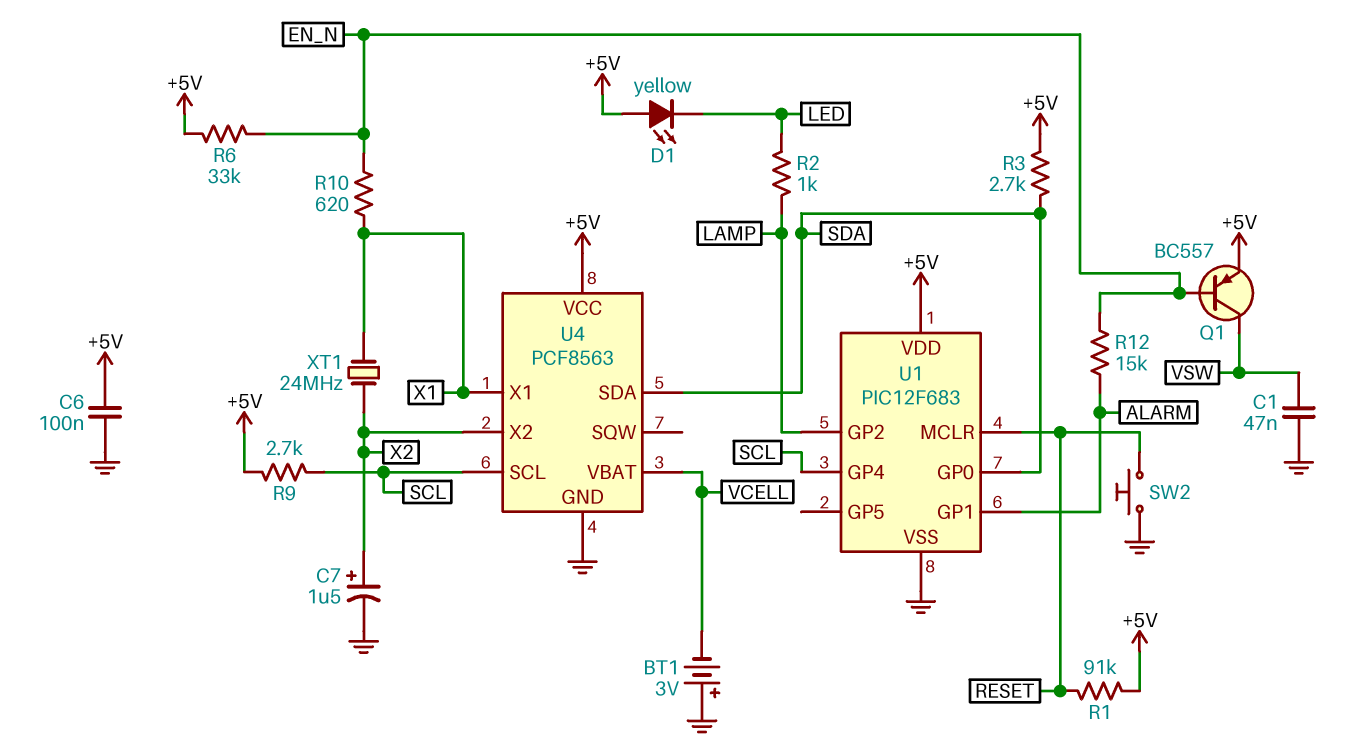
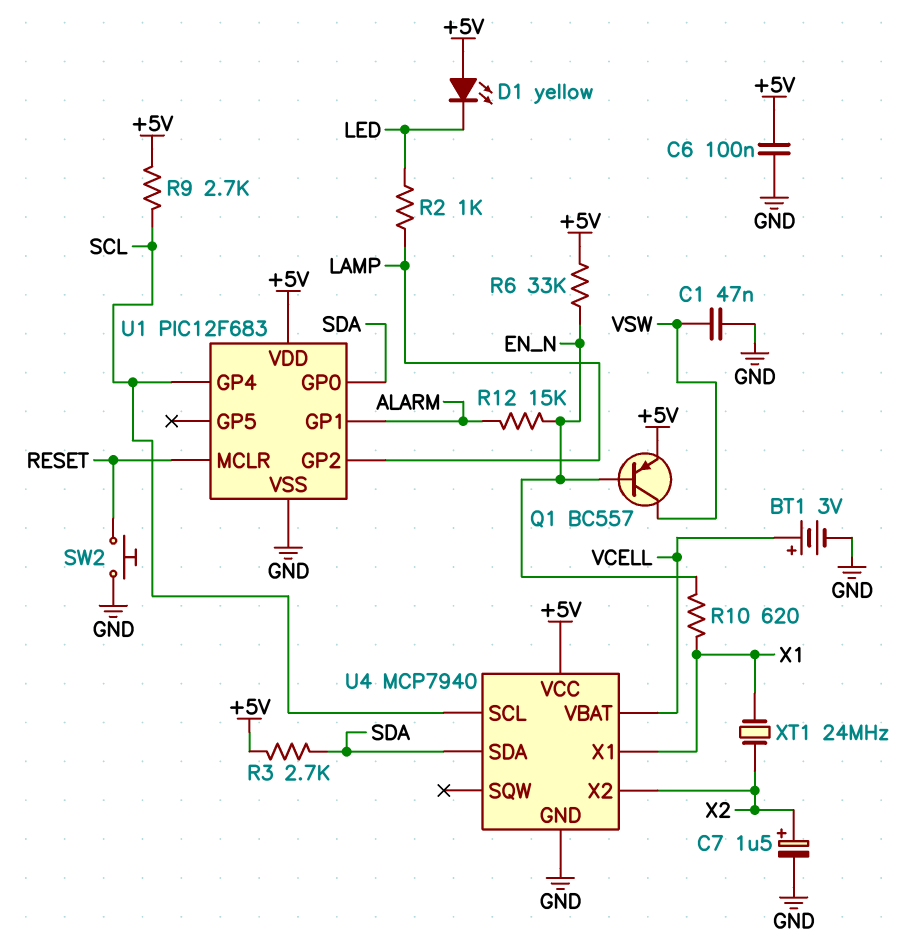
BT1: 3V (plus GND, minus VCELL) -> 3V (plus VCELL, minus GND)
R1: 91k (+5V, RESET) -> none
U4: PCF8563 -> MCP7940

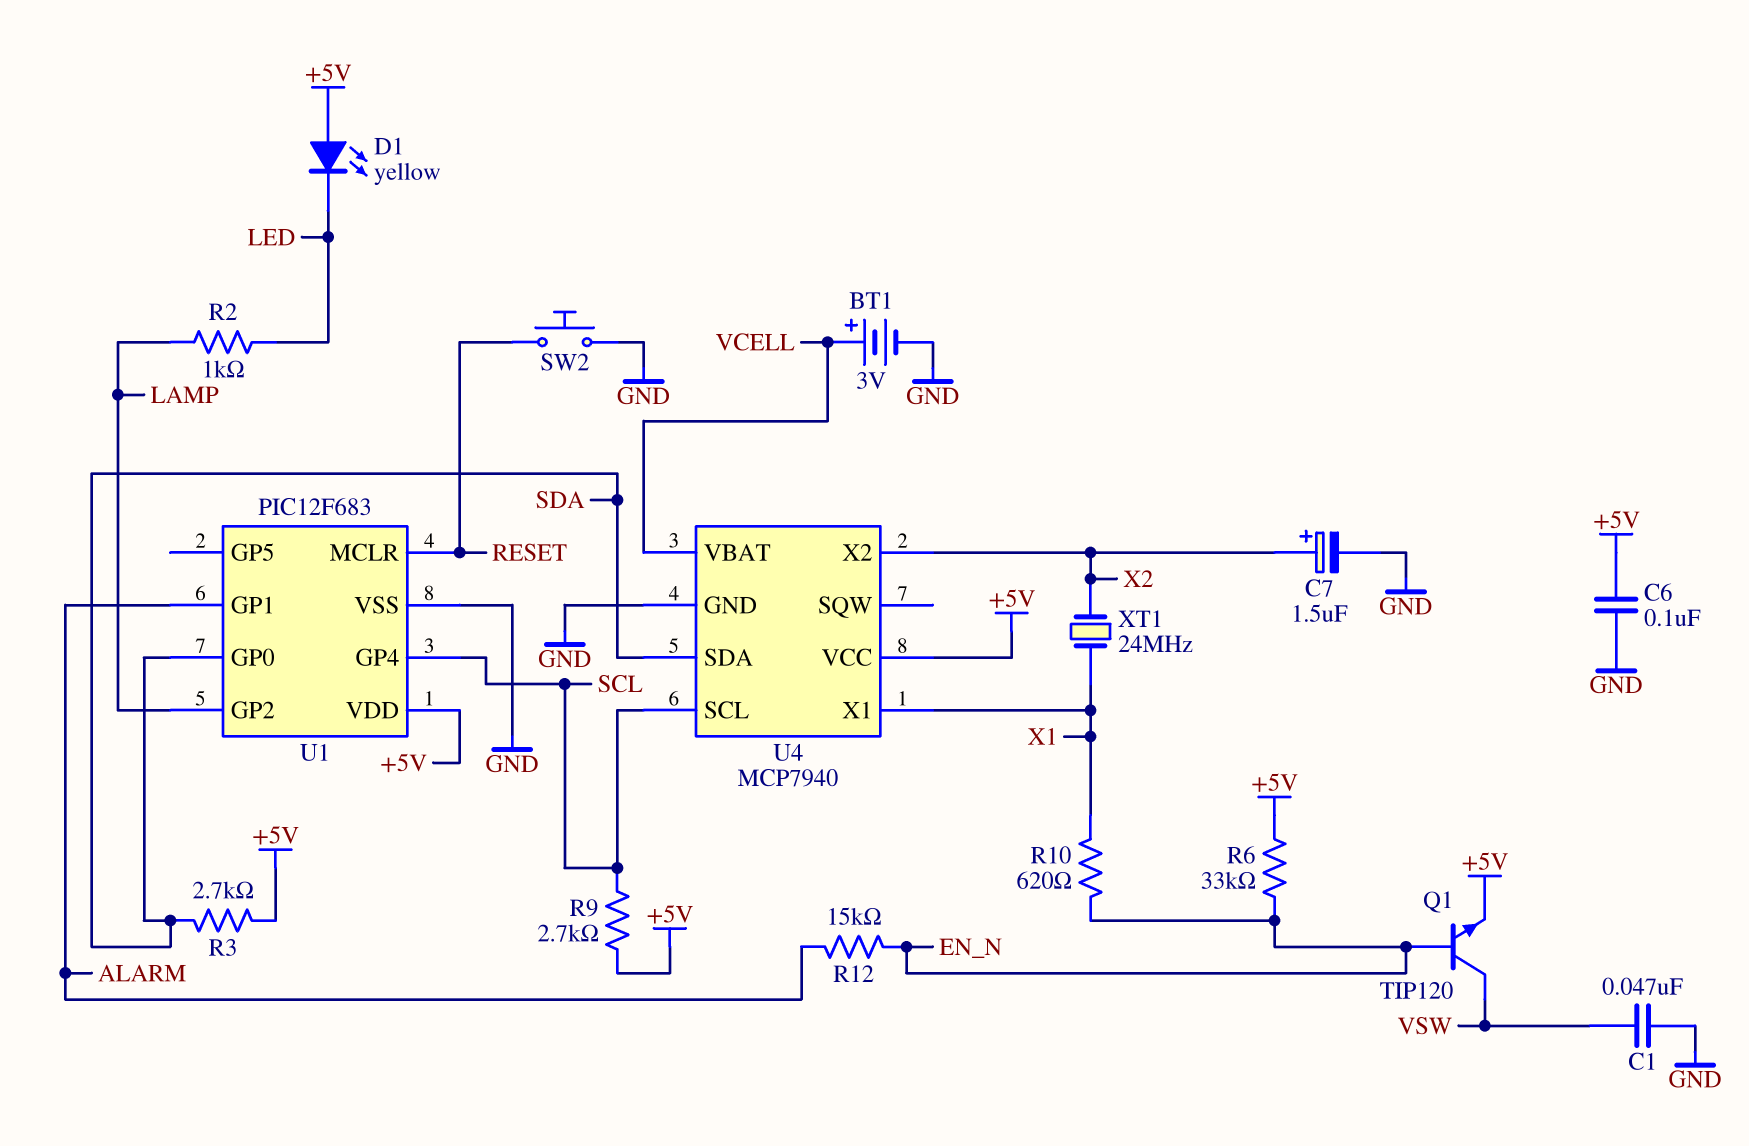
Q1: PNP BC557 (B EN_N, C VSW, E +5V) -> NPN TIP120 (B EN_N, C VSW, E +5V)

